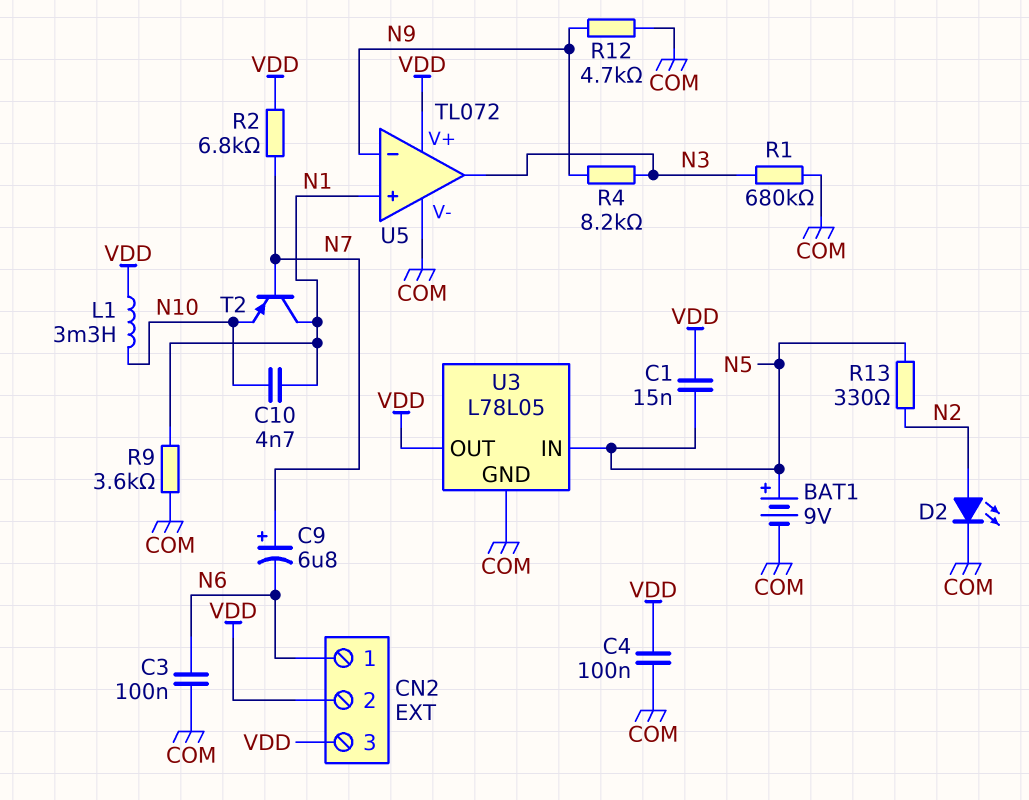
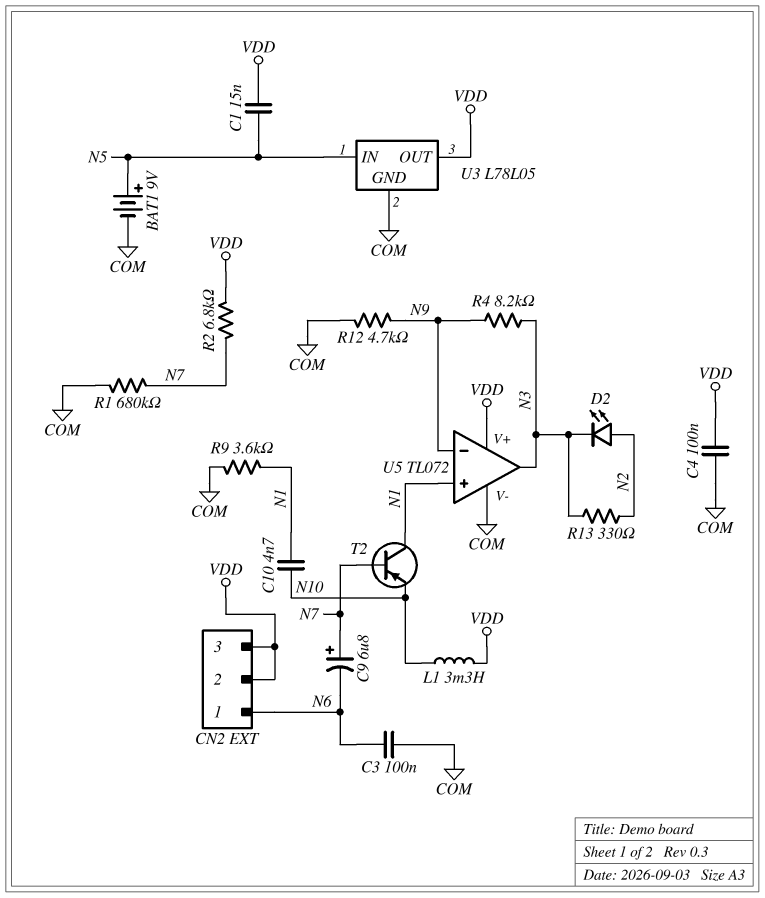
D2: LED (A N2, K COM) -> LED (A N2, K N3)
R1: 680k (COM, N3) -> 680k (COM, N7)
R13: 330 (N2, N5) -> 330 (N2, N3)

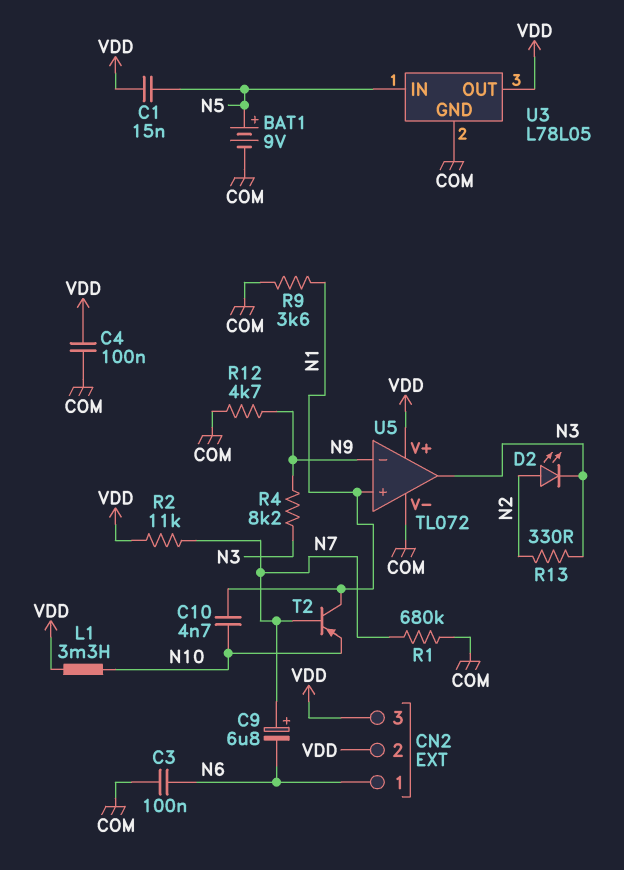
R2: 6.8k (N7, VDD) -> 11k (N7, VDD)

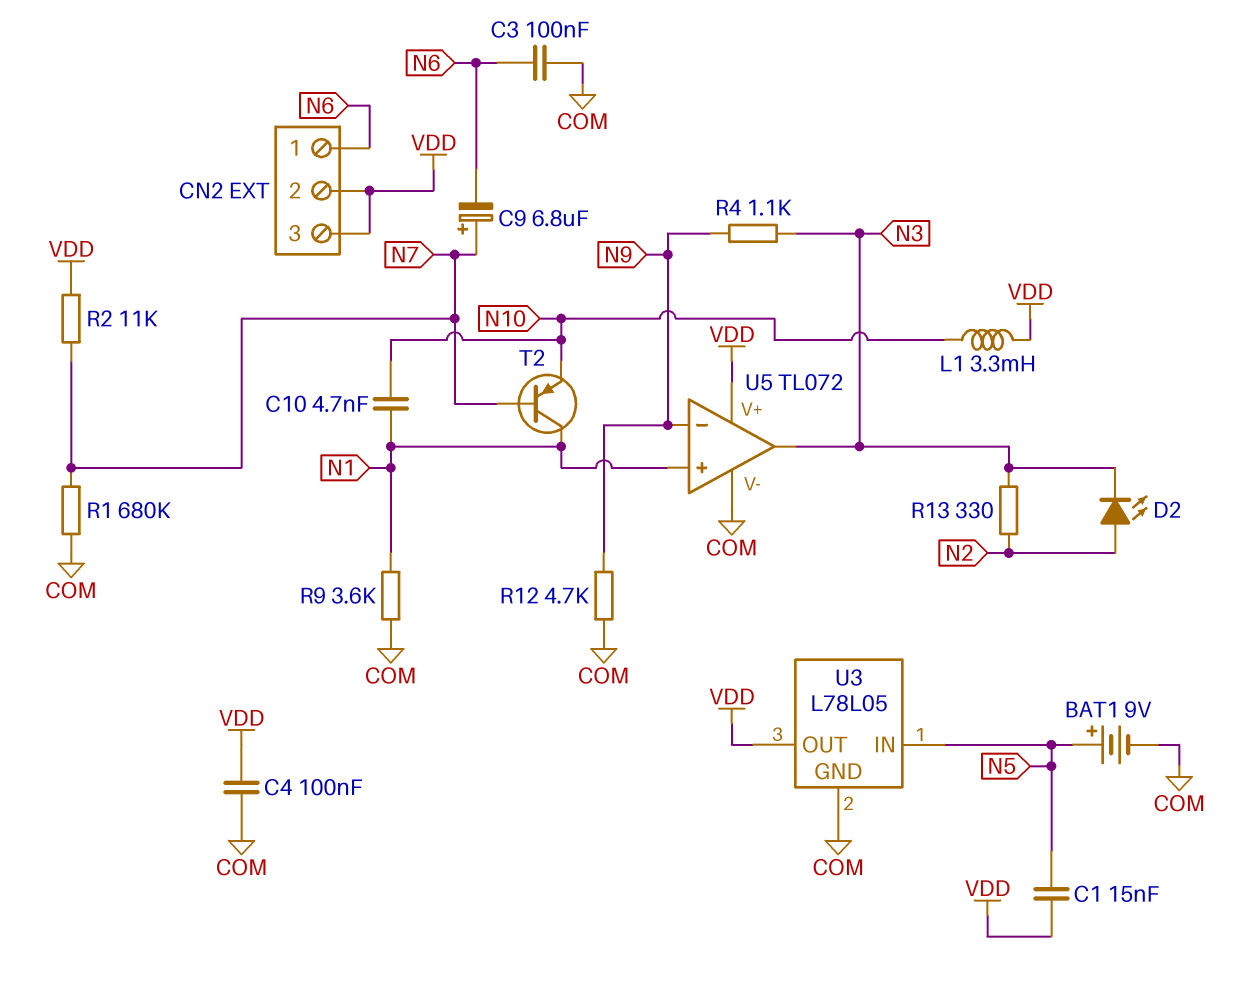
R4: 8.2k (N3, N9) -> 1.1k (N3, N9)

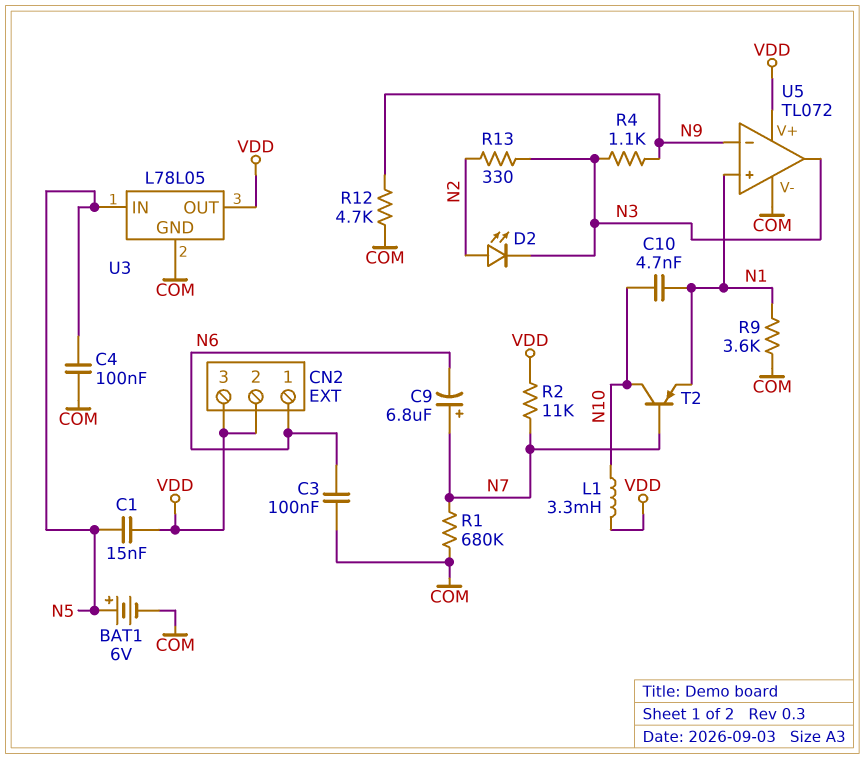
BAT1: 9V (plus N5, minus COM) -> 6V (plus N5, minus COM)
C4: 100nF (COM, VDD) -> 100nF (COM, N5)
T2: PNP (B N7, C N1, E N10) -> PNP (B N7, C N10, E N1)

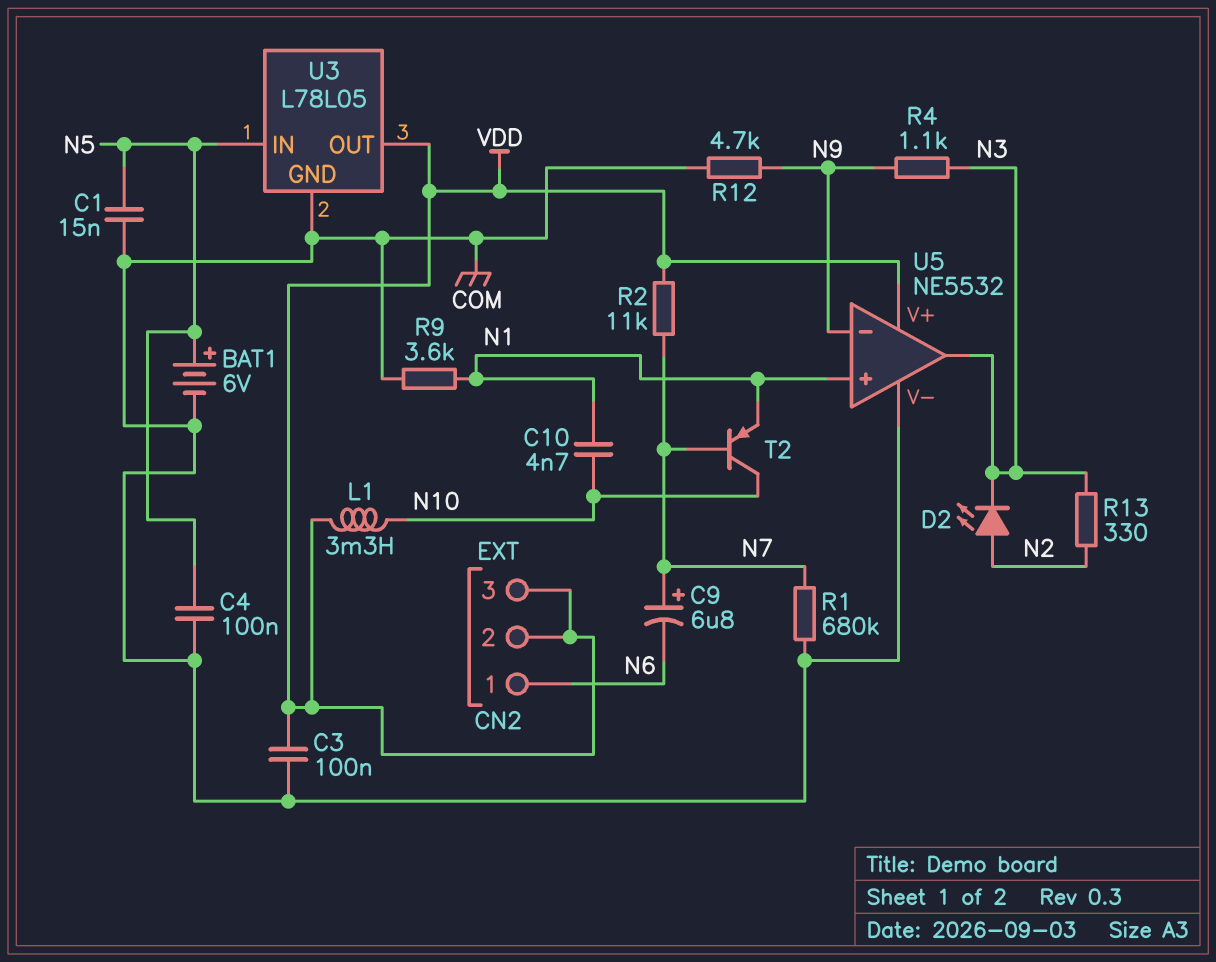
C1: 15nF (N5, VDD) -> 15nF (COM, N5)
C3: 100nF (COM, N6) -> 100nF (COM, VDD)
U5: TL072 -> NE5532

